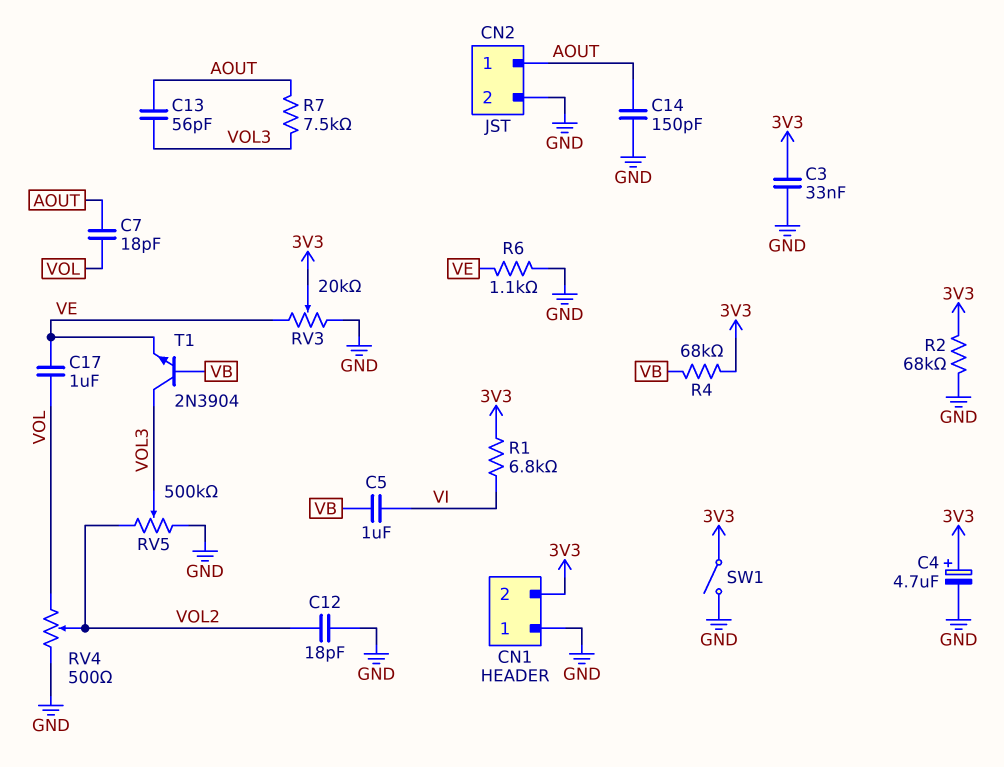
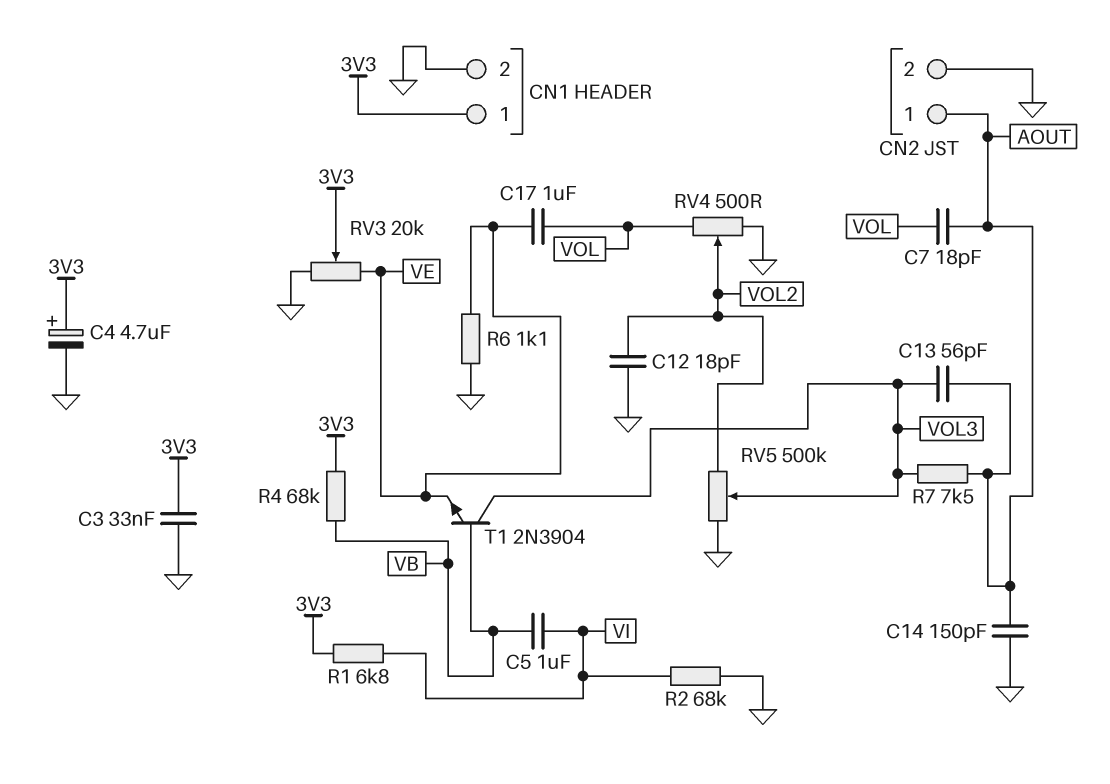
CN1 pin 1: GND -> 3V3
CN1 pin 2: 3V3 -> GND
R2: 68k (3V3, GND) -> 68k (GND, VI)
SW1: switch (3V3, GND) -> none

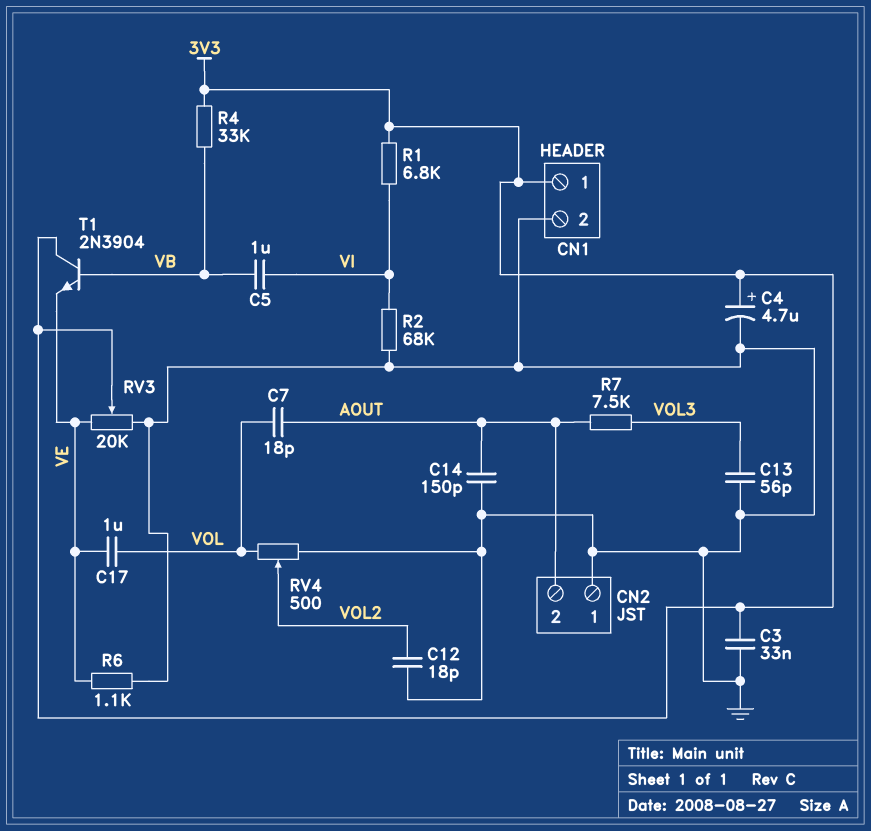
C13: 56pF (AOUT, VOL3) -> 56pF (GND, VOL3)
CN2 pin 1: AOUT -> GND
CN2 pin 2: GND -> AOUT
R4: 68k (3V3, VB) -> 33k (3V3, VB)
RV5: 500k (GND, VOL2, wiper VOL3) -> none
T1: NPN 2N3904 (B VB, C VOL3, E VE) -> NPN 2N3904 (B VB, C 3V3, E VE)

